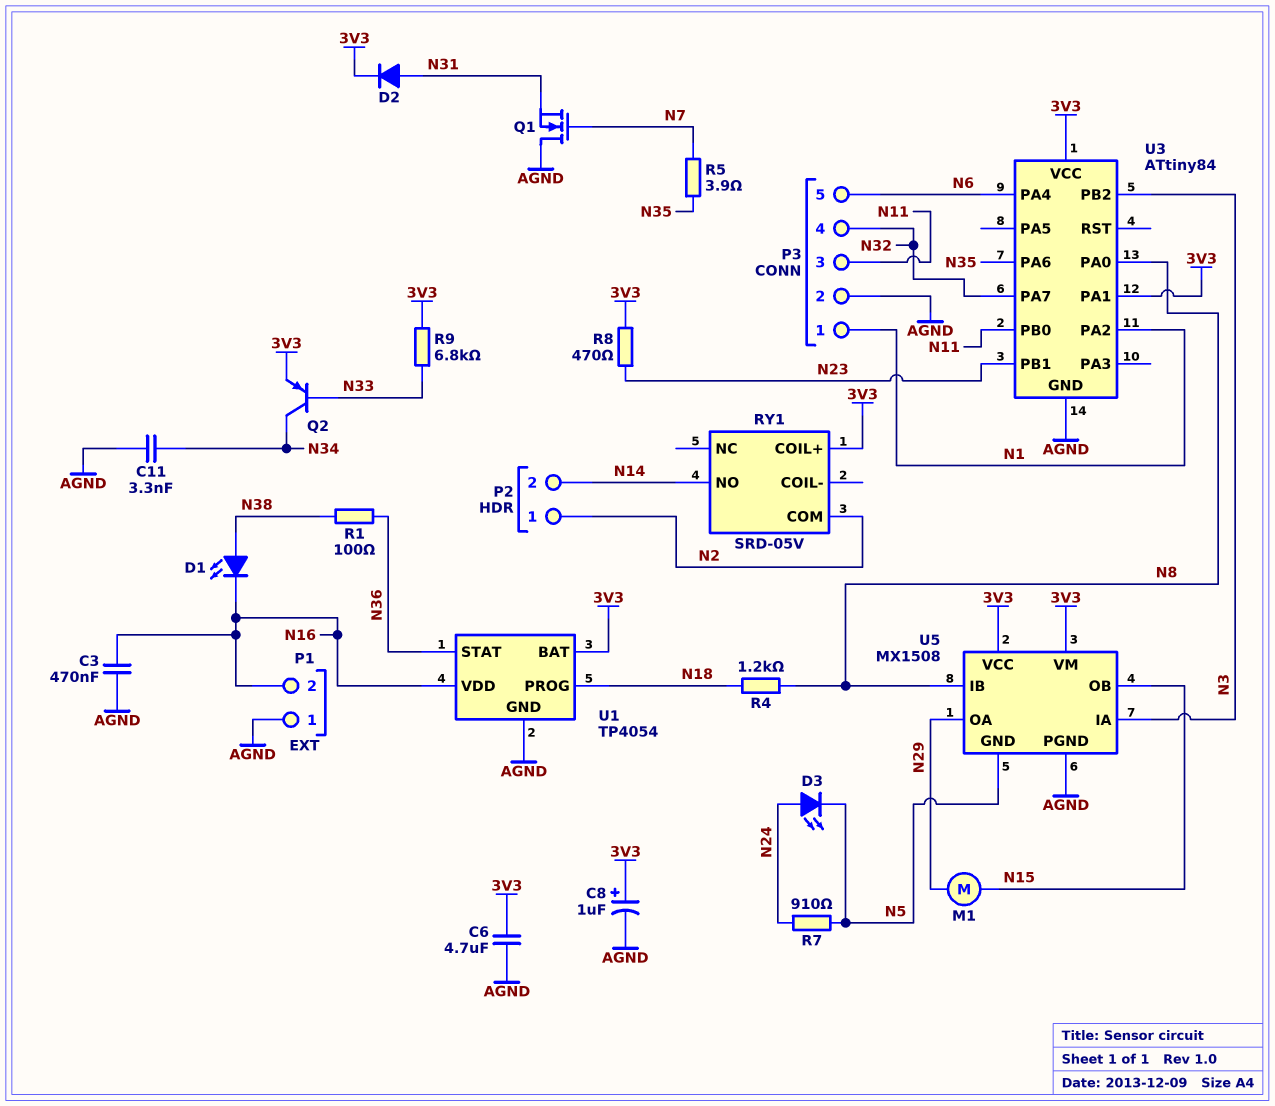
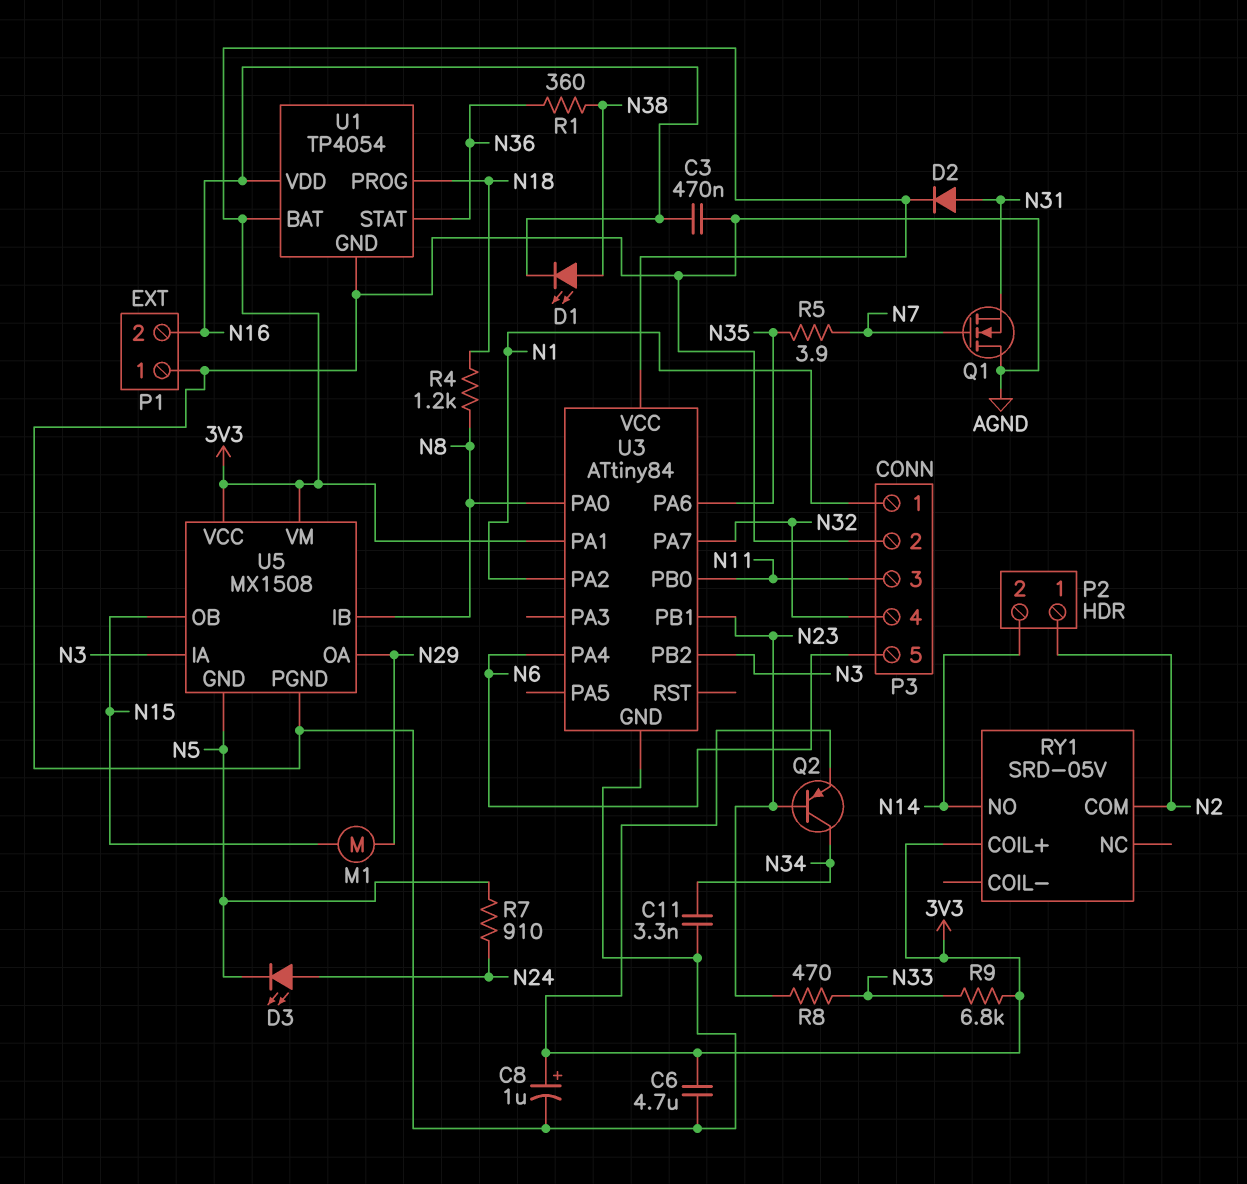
Q2: PNP (B N33, C N34, E 3V3) -> PNP (B N23, C N34, E 3V3)
R1: 100 (N36, N38) -> 360 (N36, N38)
R8: 470 (3V3, N23) -> 470 (N23, N33)

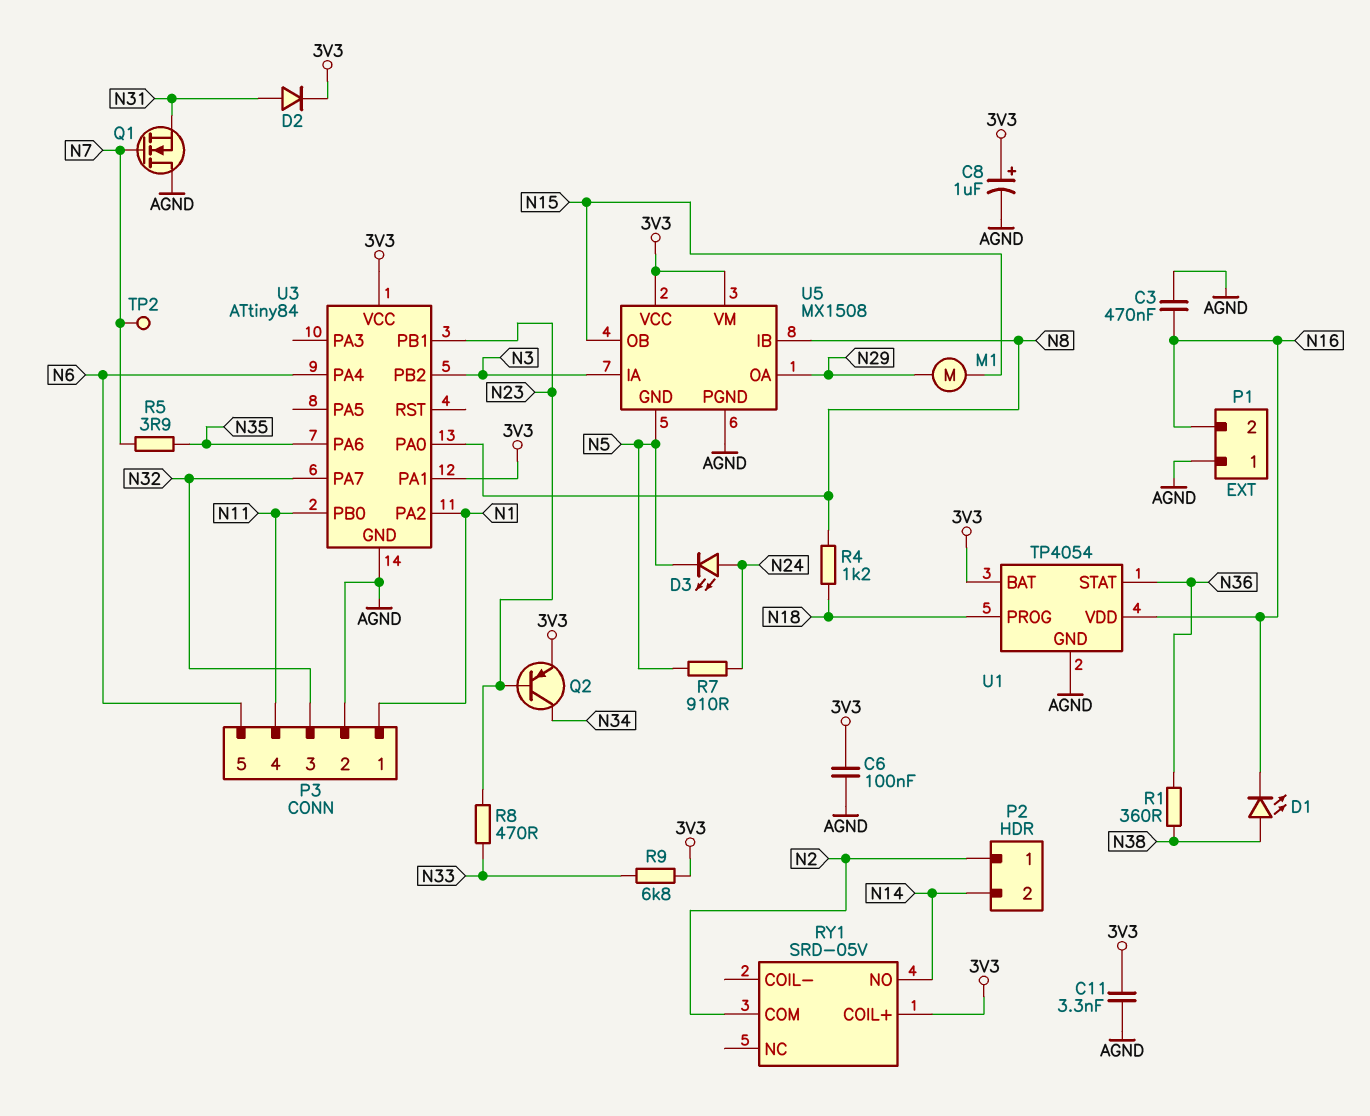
C6: 4.7uF (3V3, AGND) -> 100nF (3V3, AGND)
C11: 3.3nF (AGND, N34) -> 3.3nF (3V3, AGND)
P3 pin 3: N11 -> N32
P3 pin 4: N32 -> N11
TP2: none -> test point (N7)

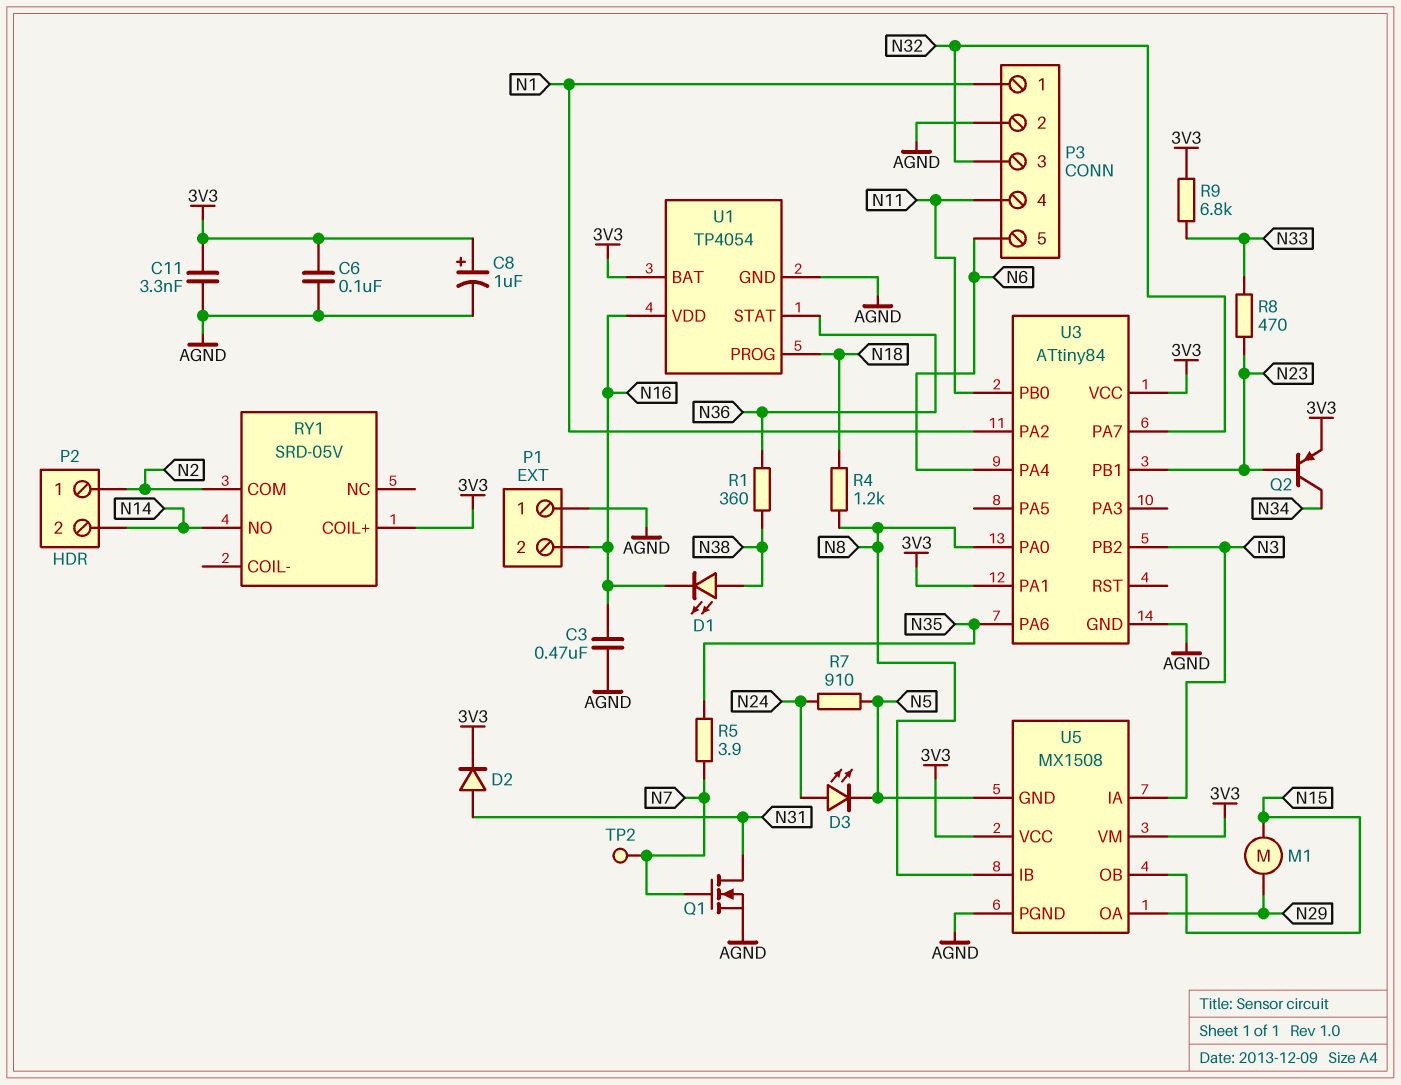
Q1: NMOS (G N7, D AGND, S N31) -> NMOS (G N7, D N31, S AGND)

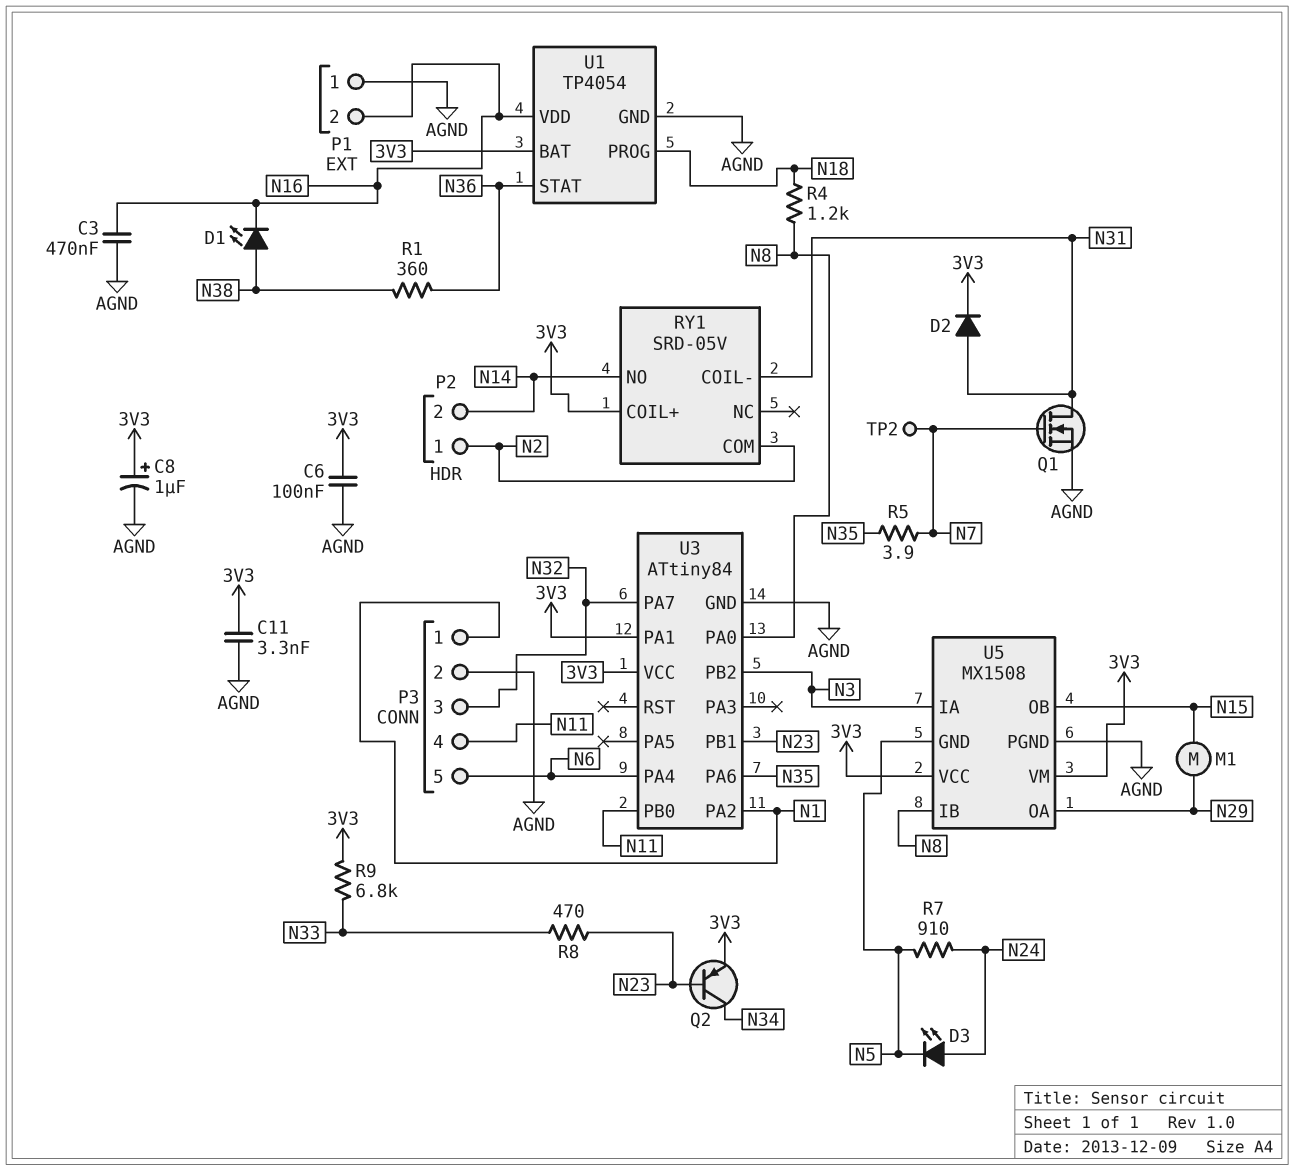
RY1 pin COIL-: none -> N31

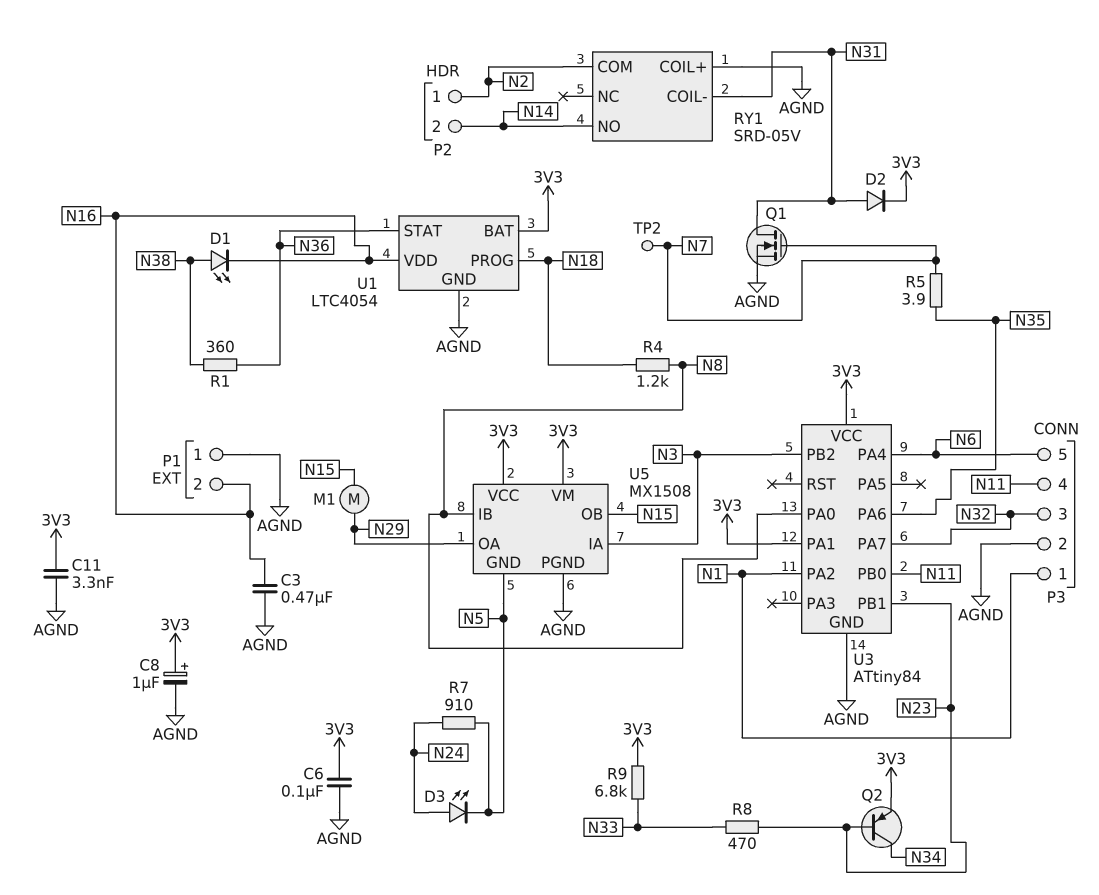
RY1 pin COIL+: 3V3 -> AGND
U1: TP4054 -> LTC4054

